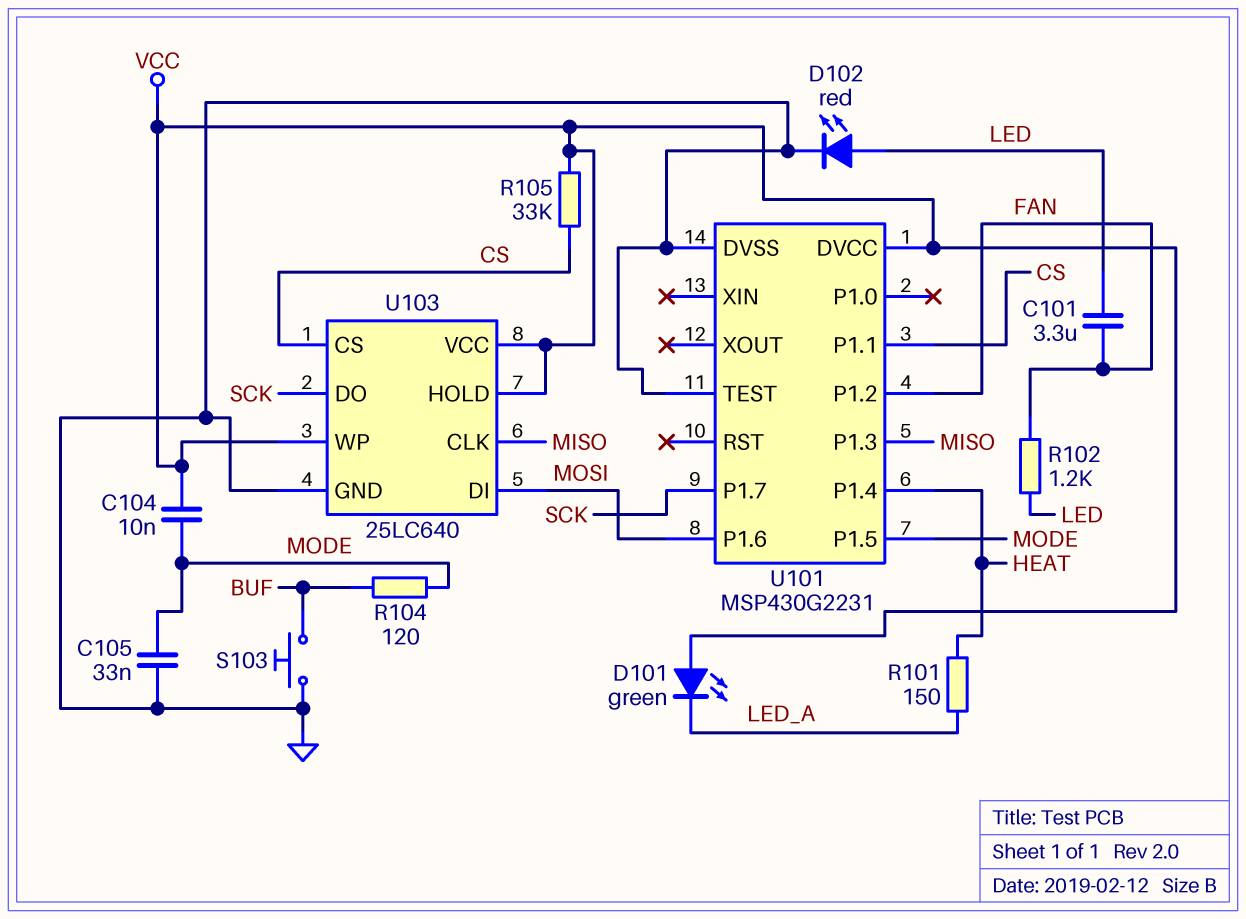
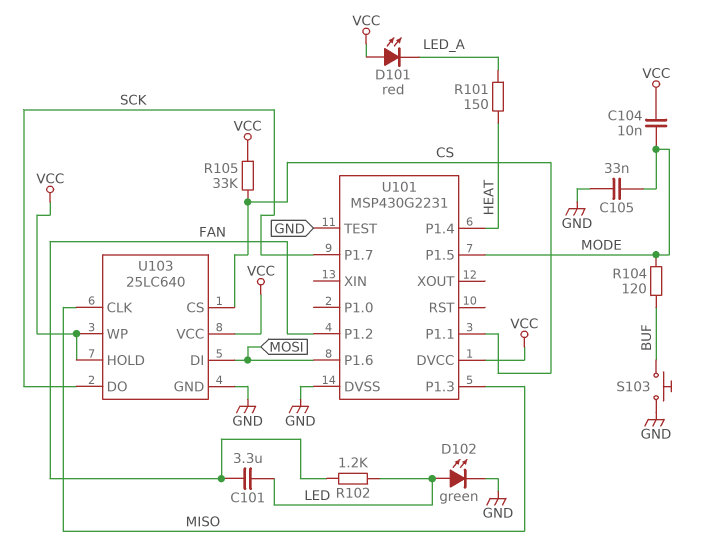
D101: LED green (A VCC, K LED_A) -> LED red (A VCC, K LED_A)
D102: LED red (A LED, K GND) -> LED green (A LED, K GND)

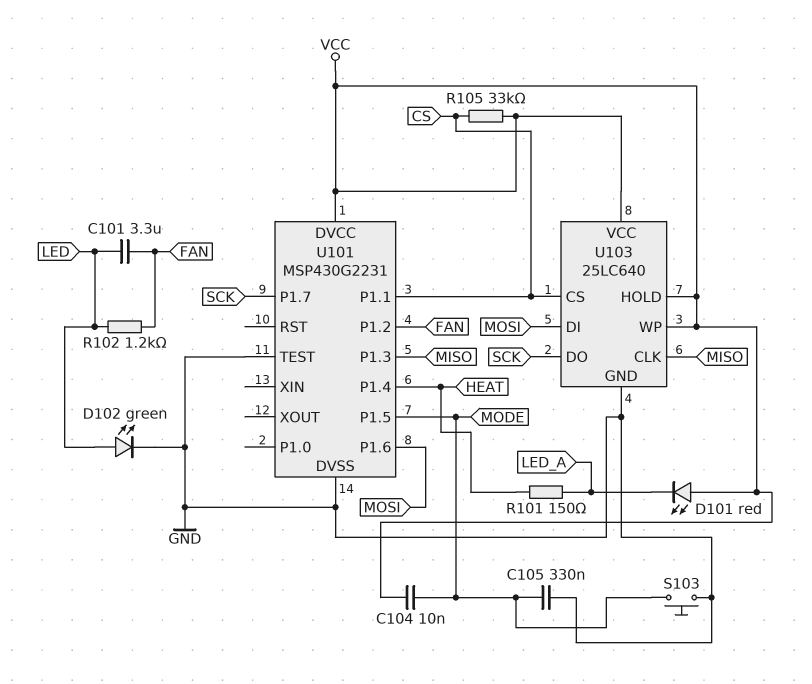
C105: 33nF (GND, MODE) -> 330nF (GND, MODE)
R104: 120 (BUF, MODE) -> none
S103: button (BUF, GND) -> button (GND, MODE)

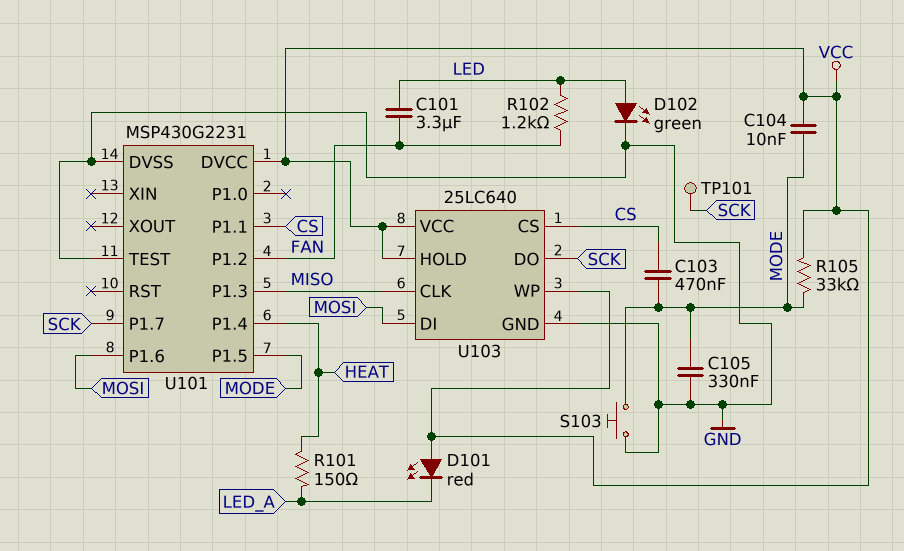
C103: none -> 470nF (CS, MODE)
R105: 33k (CS, VCC) -> 33k (MODE, VCC)
TP101: none -> test point (SCK)

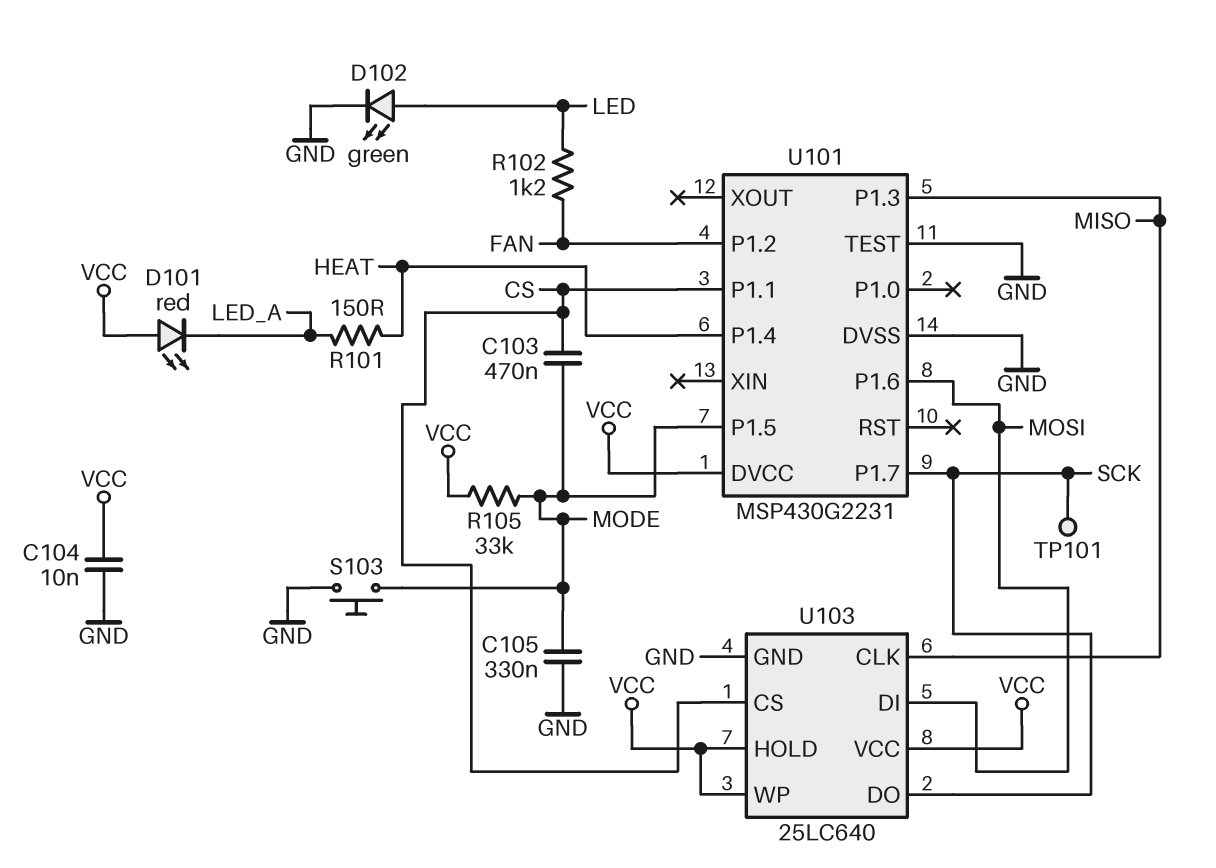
C101: 3.3uF (FAN, LED) -> none
C104: 10nF (MODE, VCC) -> 10nF (GND, VCC)

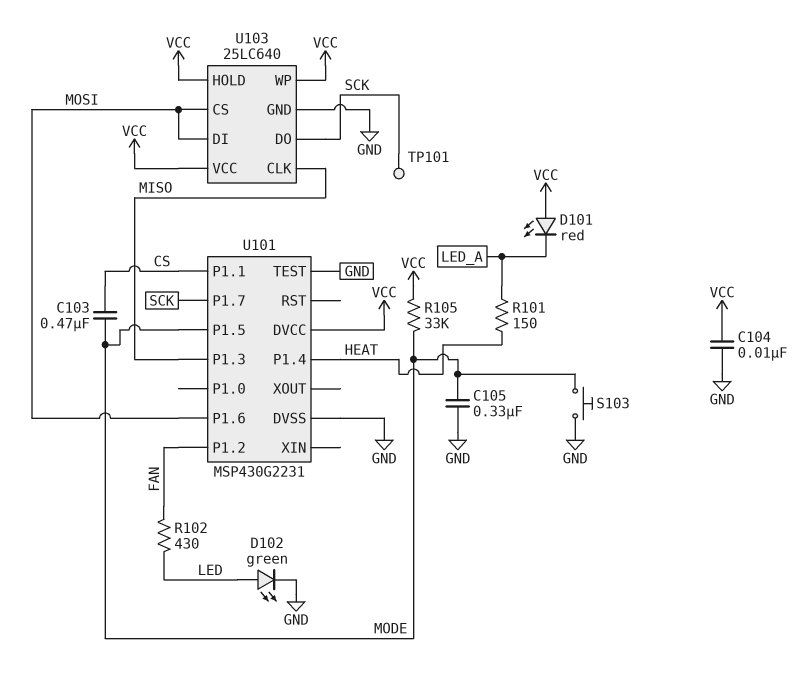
R102: 1.2k (FAN, LED) -> 430 (FAN, LED)
U103 pin CS: CS -> MOSI

